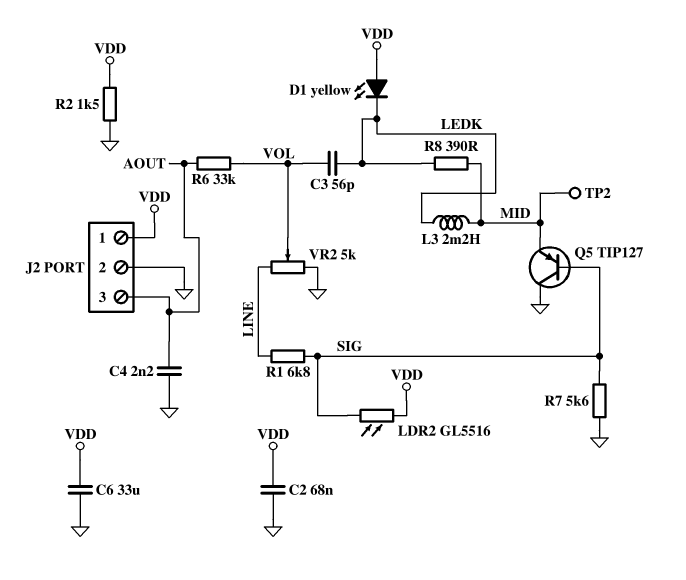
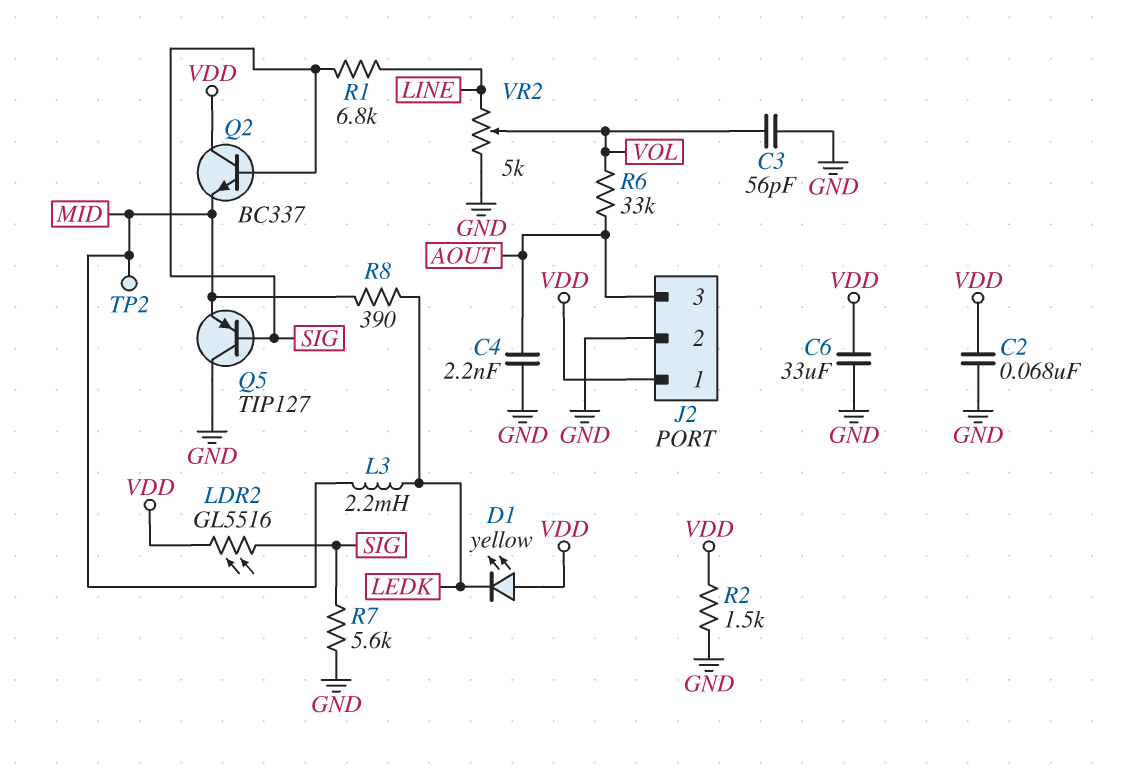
C3: 56pF (LEDK, VOL) -> 56pF (GND, VOL)
Q2: none -> NPN BC337 (B SIG, C VDD, E MID)

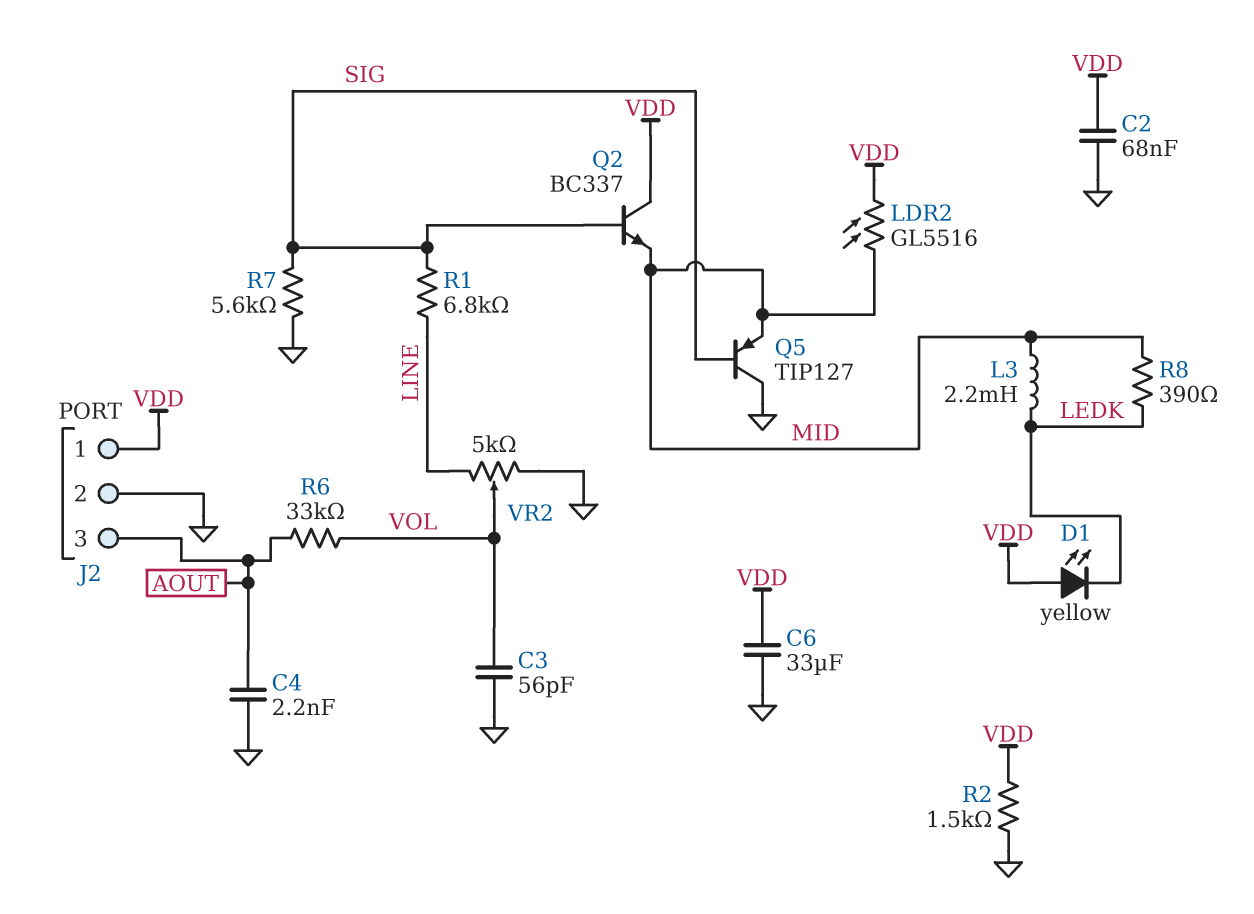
LDR2: GL5516 (SIG, VDD) -> GL5516 (MID, VDD)
TP2: test point (MID) -> none

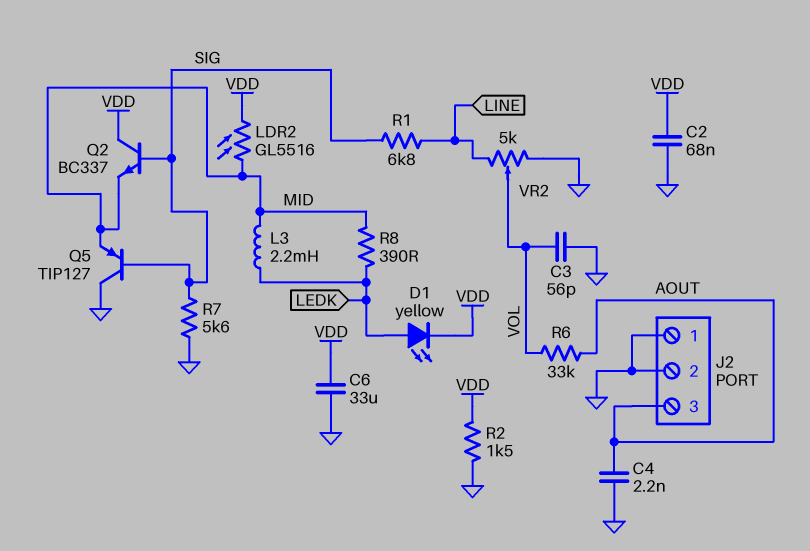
D1: LED yellow (A VDD, K LEDK) -> LED yellow (A LEDK, K VDD)
J2 pin 1: VDD -> GND

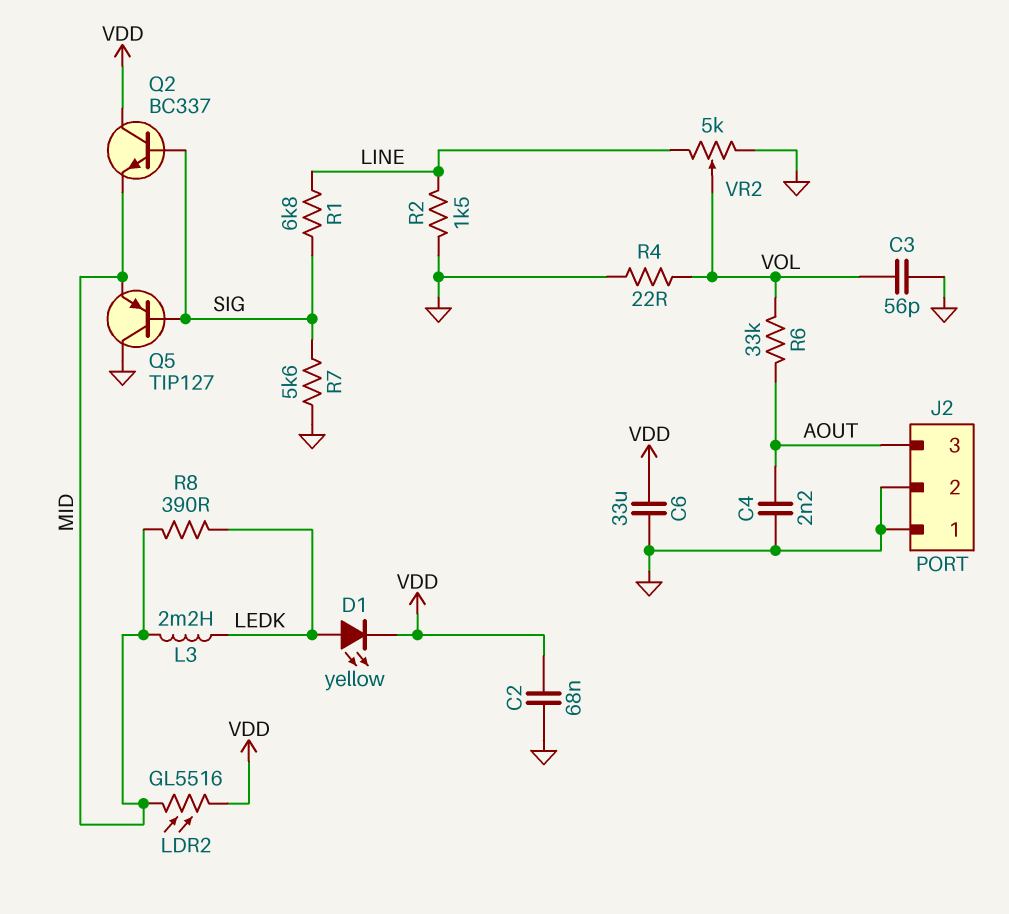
R2: 1.5k (GND, VDD) -> 1.5k (GND, LINE)
R4: none -> 22 (GND, VOL)

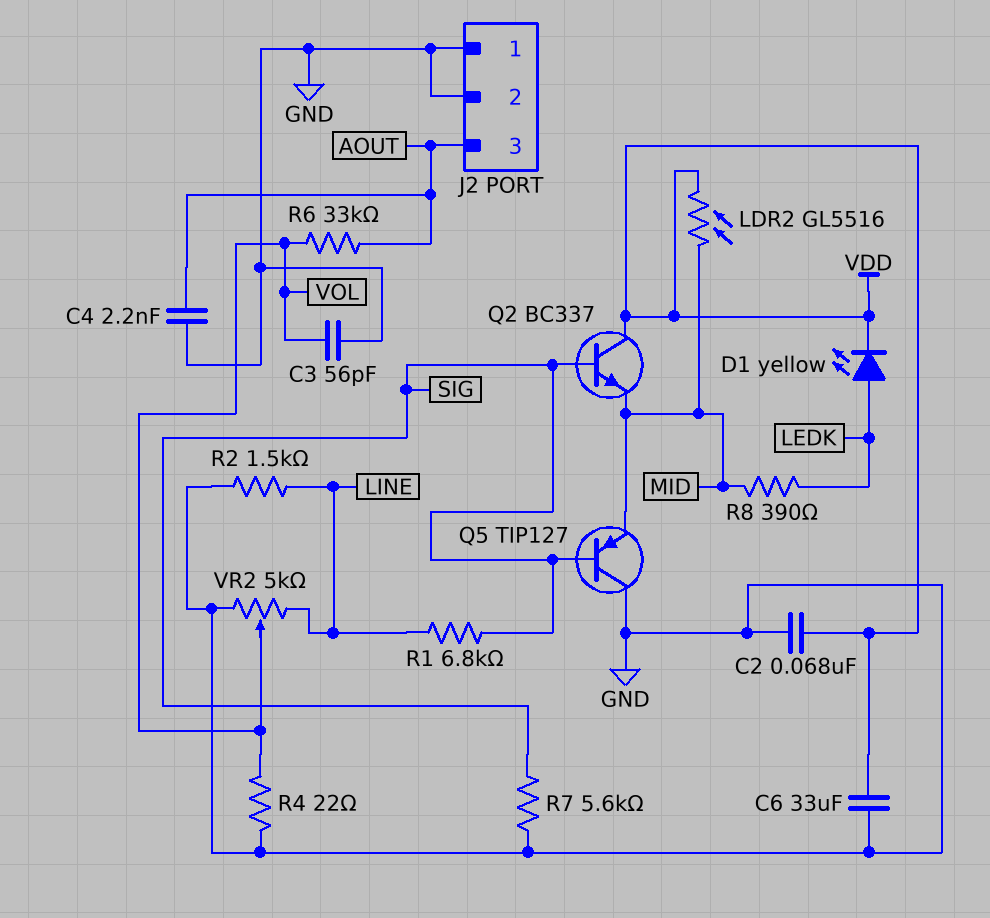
L3: 2.2mH (LEDK, MID) -> none

